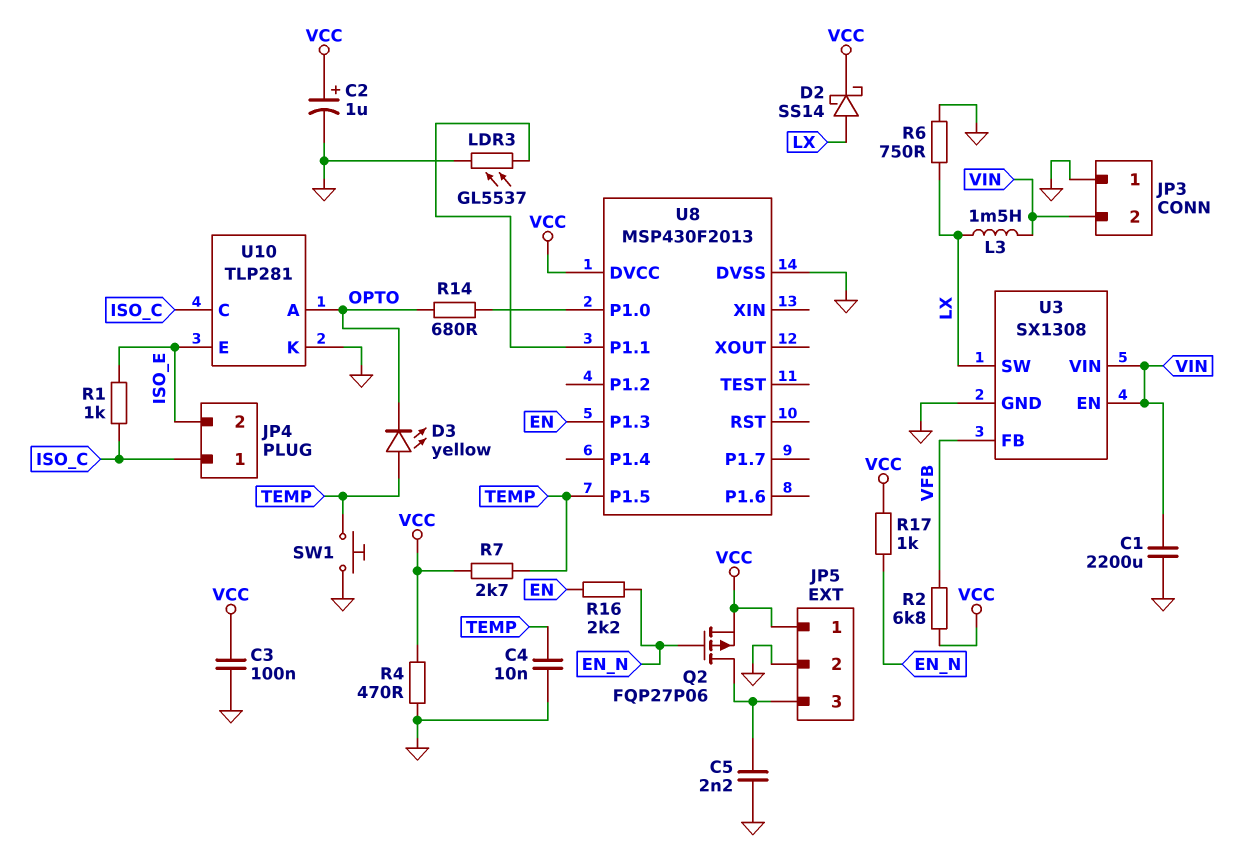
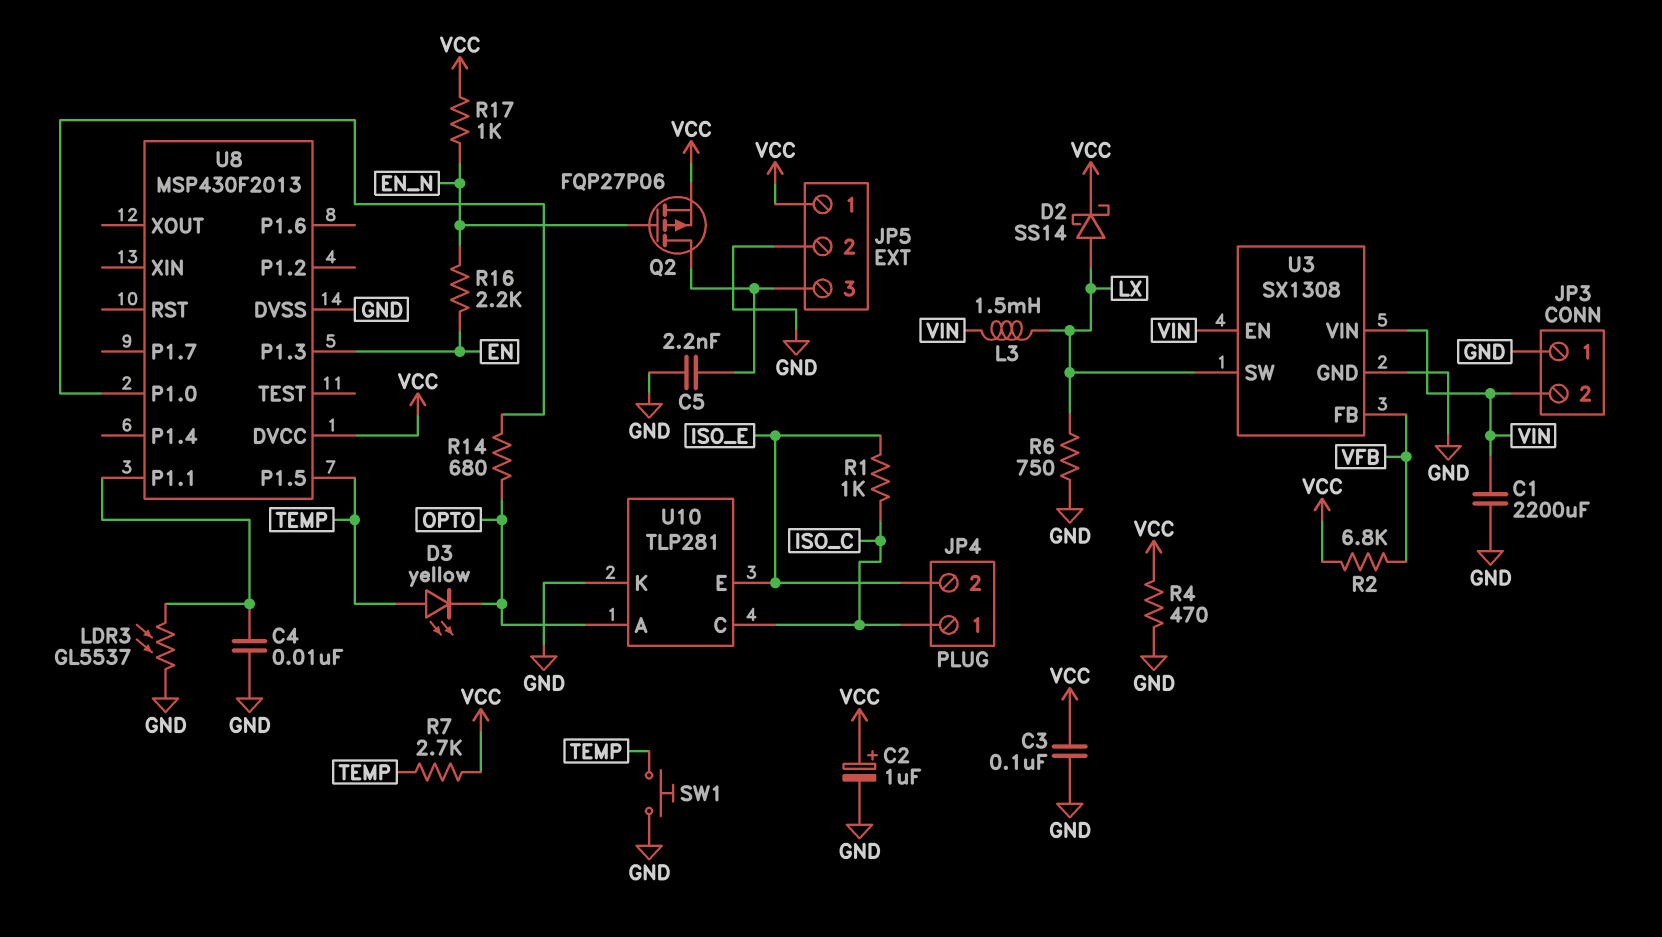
C4: 10nF (GND, TEMP) -> 10nF (GND, U8/P1.1)

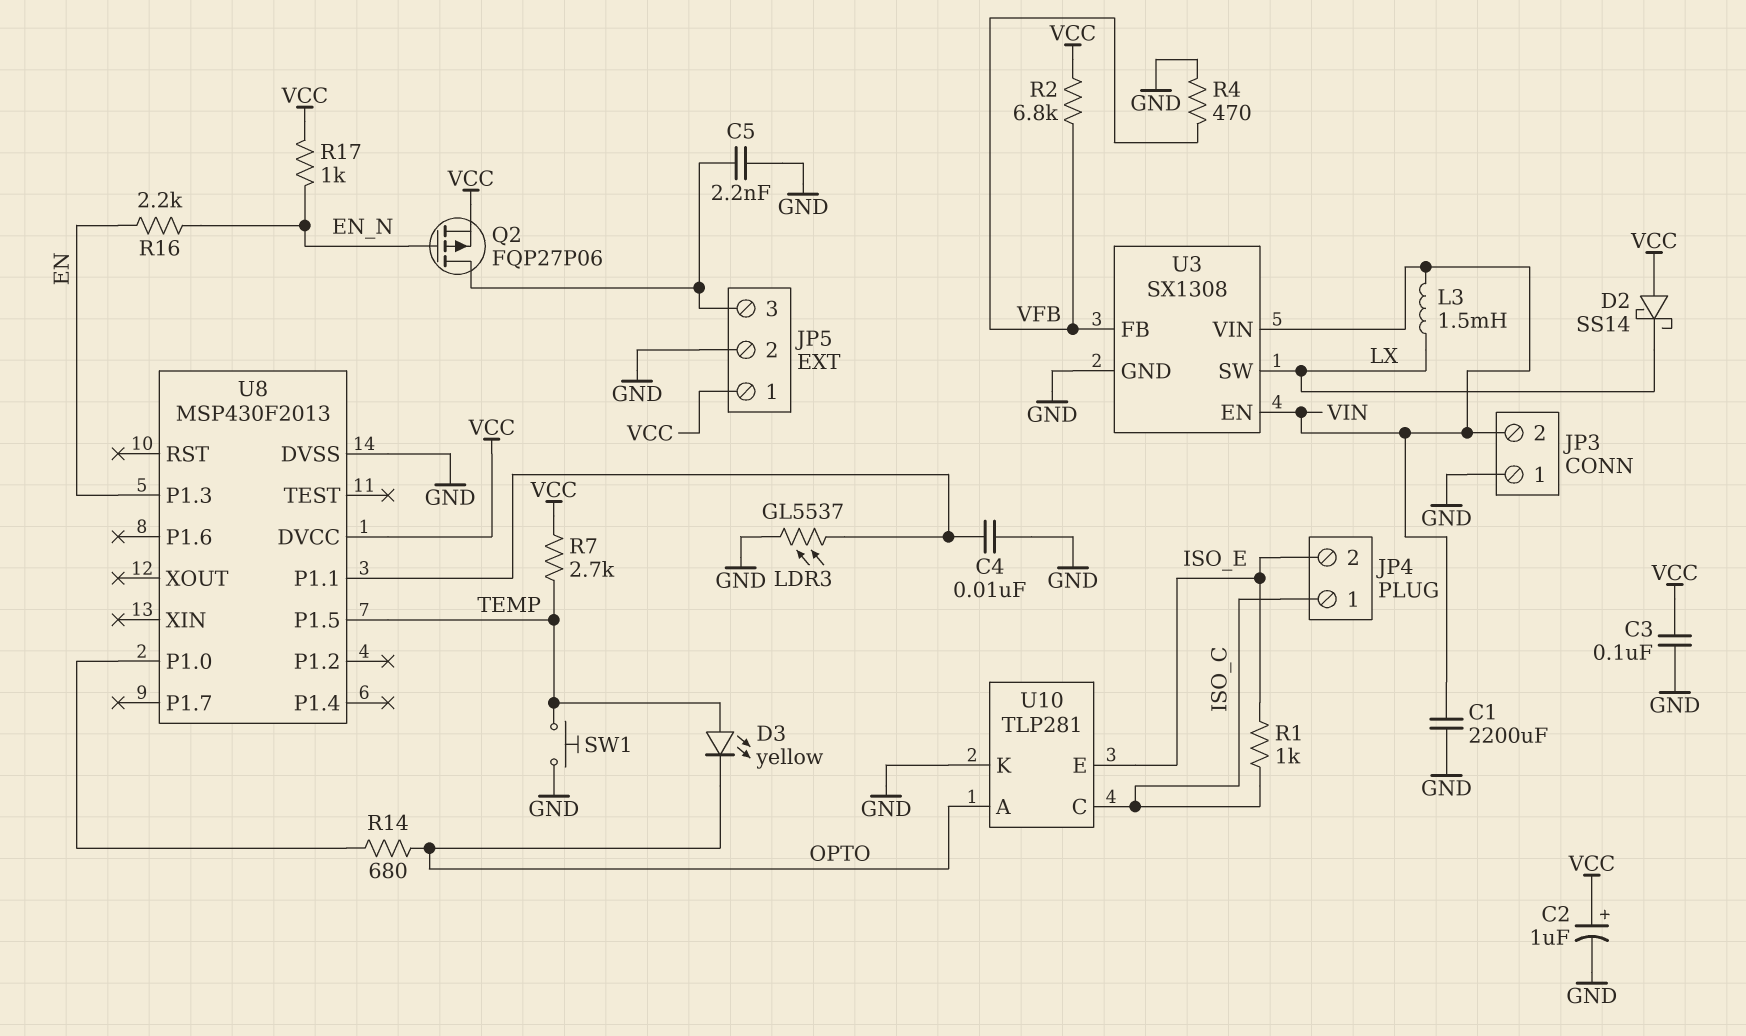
D2: schottky SS14 (A LX, K VCC) -> schottky SS14 (A VCC, K LX)
R4: 470 (GND, VCC) -> 470 (GND, VFB)
R6: 750 (GND, LX) -> none

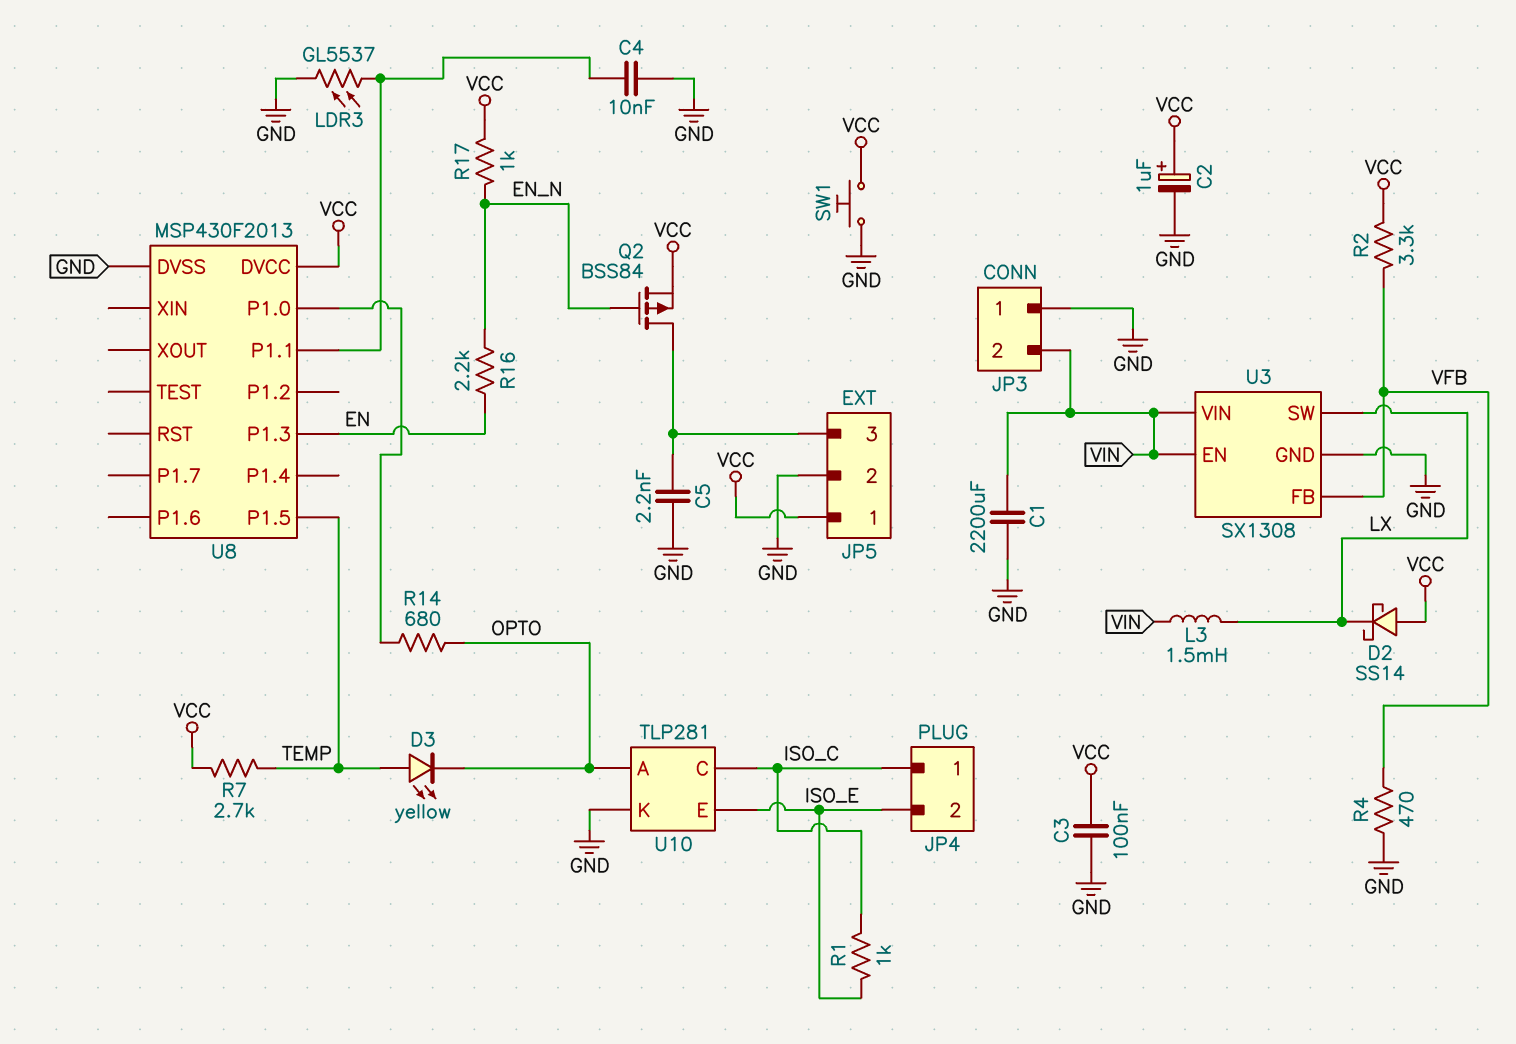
Q2: PMOS FQP27P06 (G EN_N, D JP5/3, S VCC) -> PMOS BSS84 (G EN_N, D JP5/3, S VCC)
R2: 6.8k (VCC, VFB) -> 3.3k (VCC, VFB)
SW1: button (GND, TEMP) -> button (GND, VCC)

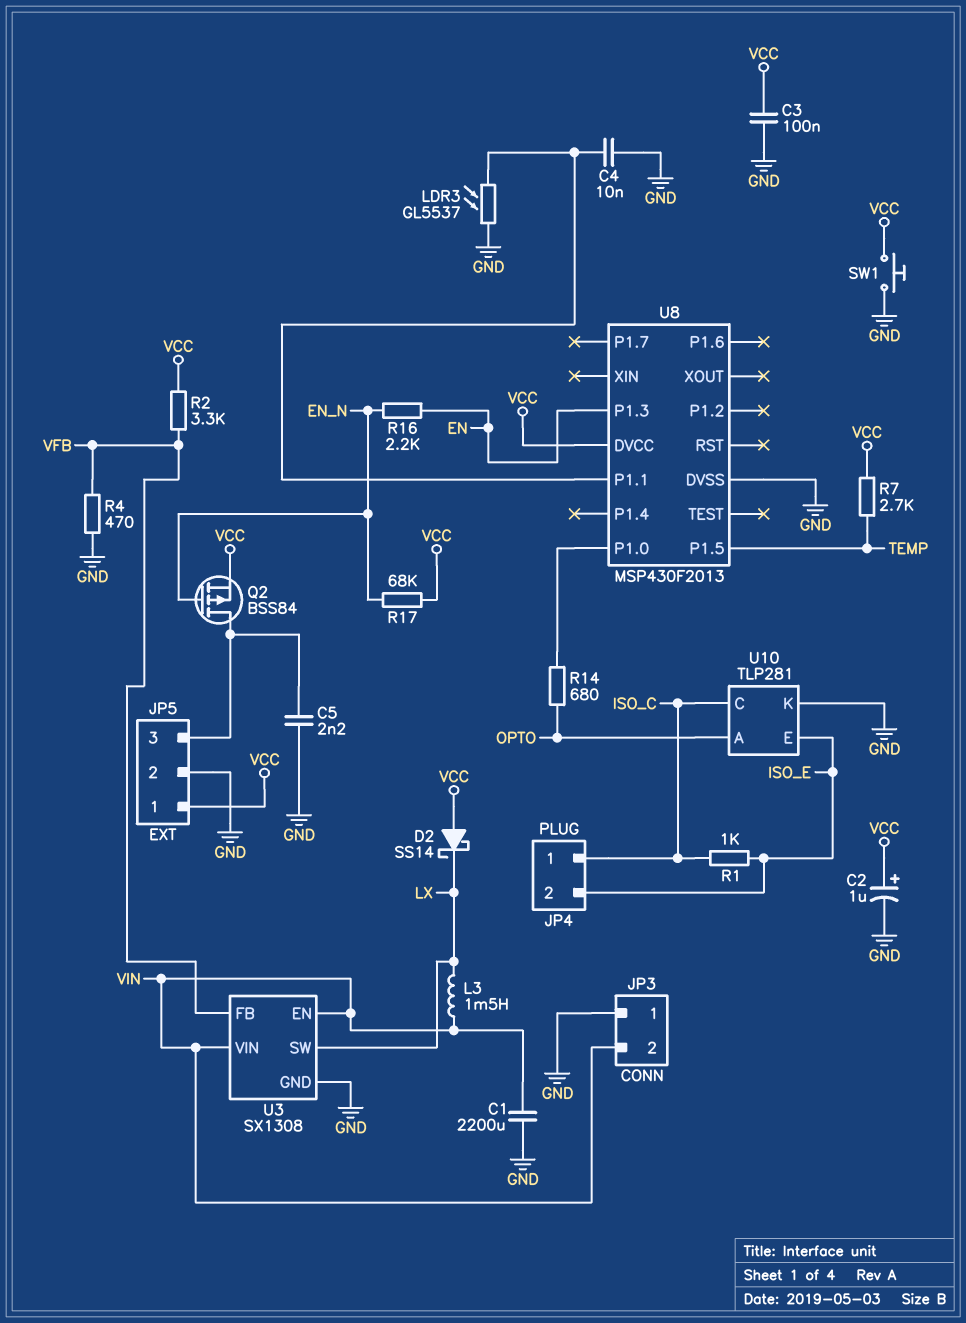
D3: LED yellow (A TEMP, K OPTO) -> none
R17: 1k (EN_N, VCC) -> 68k (EN_N, VCC)

